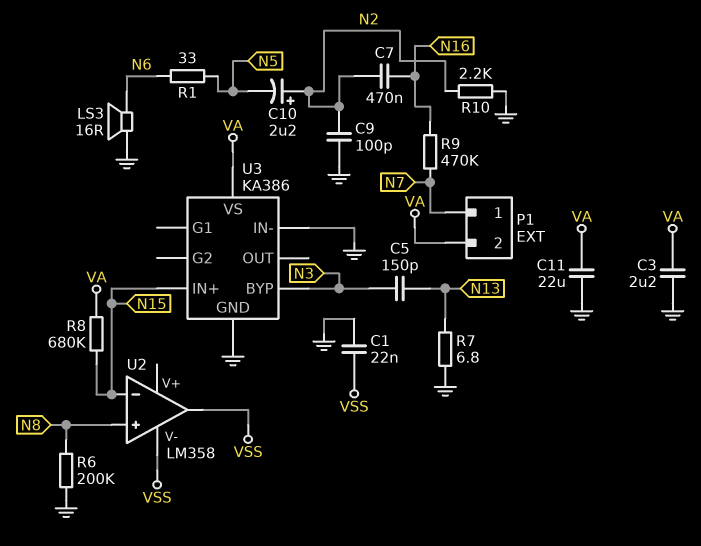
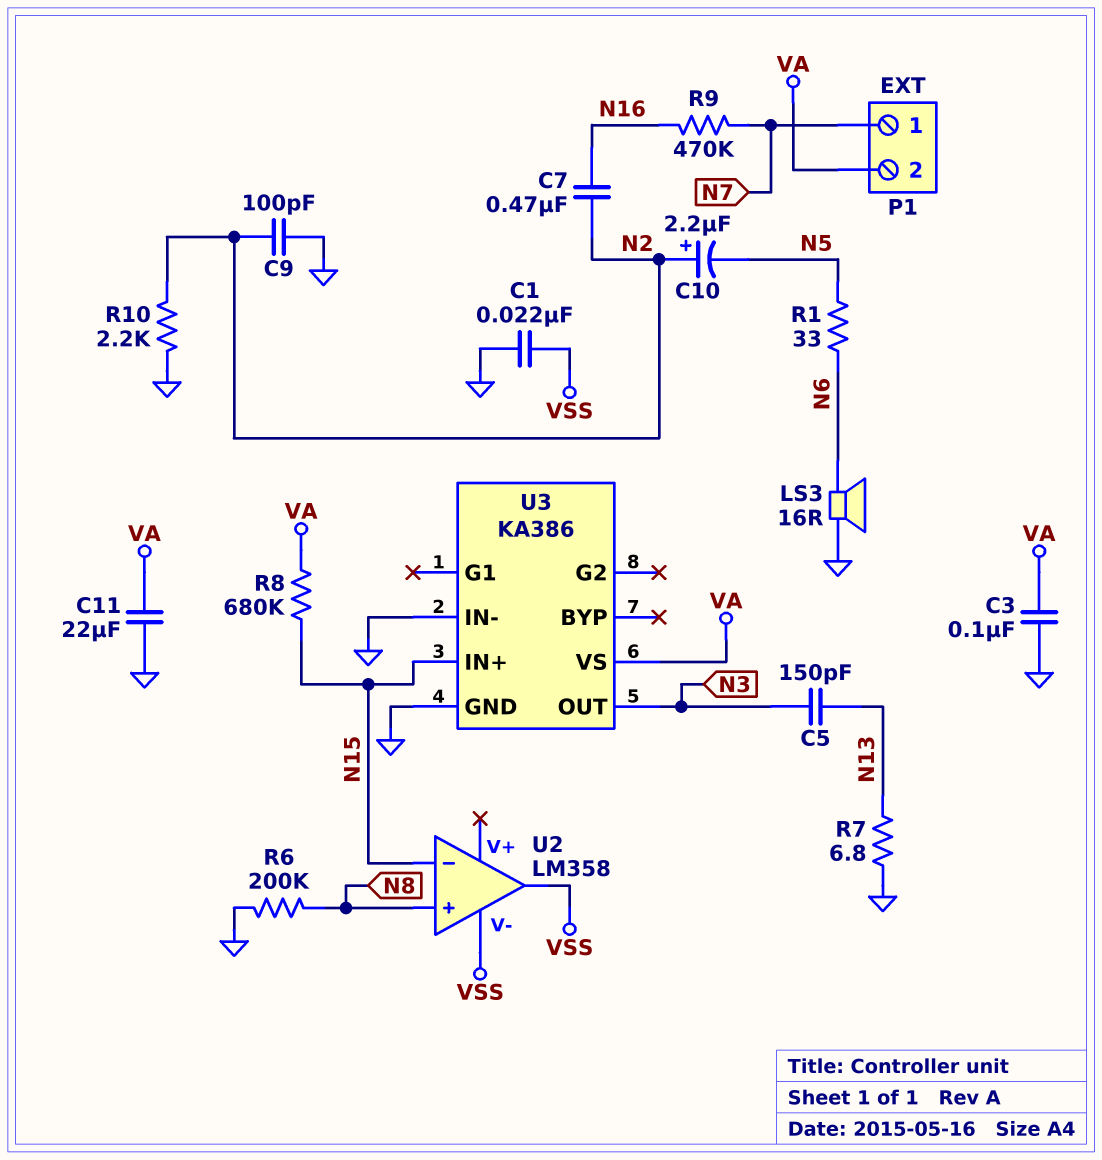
C3: 2.2uF (GND, VA) -> 100nF (GND, VA)
U3 pin BYP: N3 -> none
U3 pin OUT: none -> N3

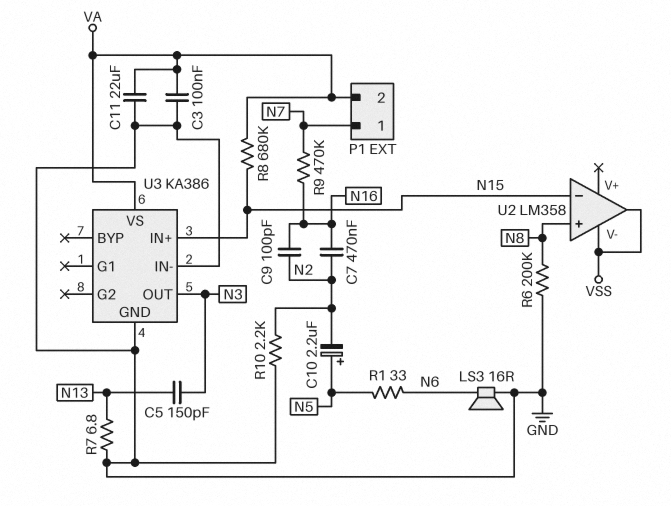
C1: 22nF (GND, VSS) -> none
C9: 100pF (GND, N2) -> 100pF (N2, N16)
C10: 2.2uF (plus N2, minus N5) -> 2.2uF (plus N5, minus N2)

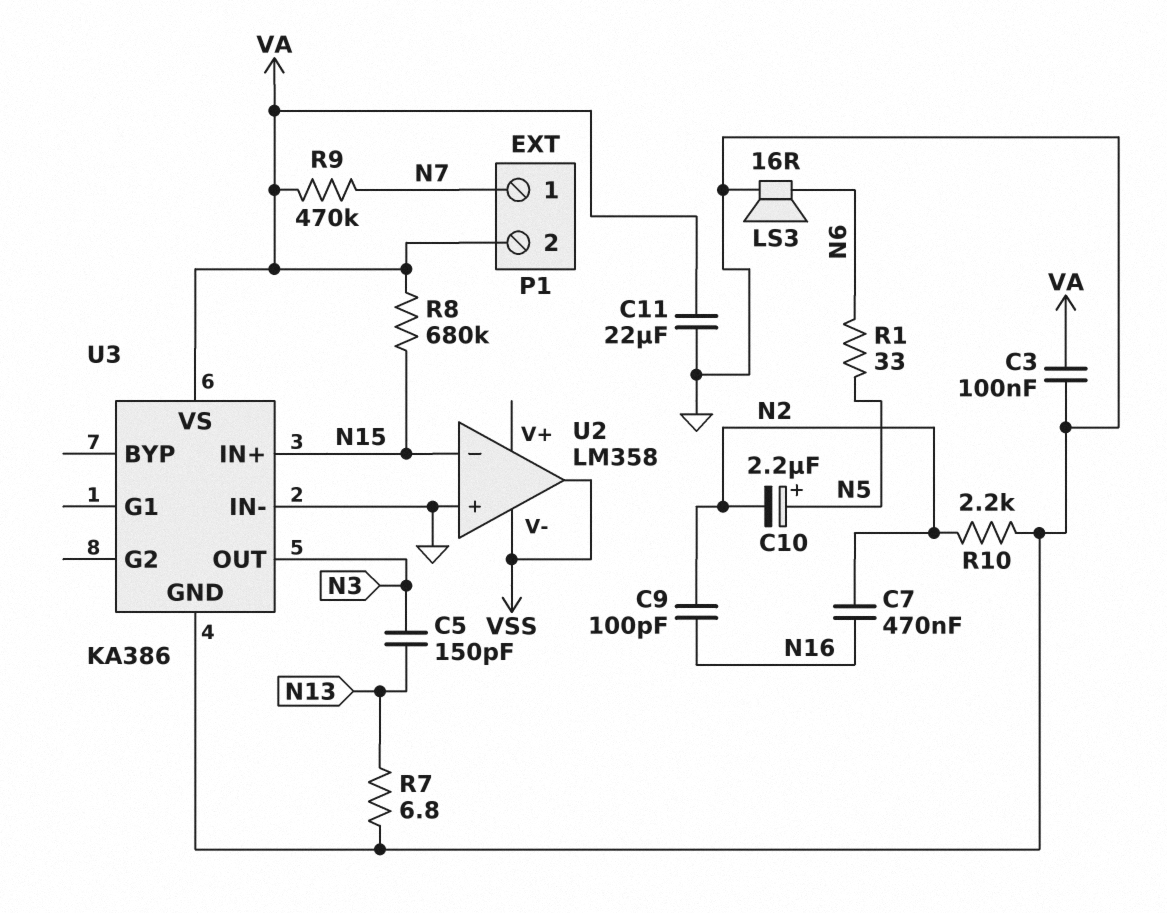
R6: 200k (GND, N8) -> none
R9: 470k (N7, N16) -> 470k (N7, VA)
U2 pin in+: N8 -> GND

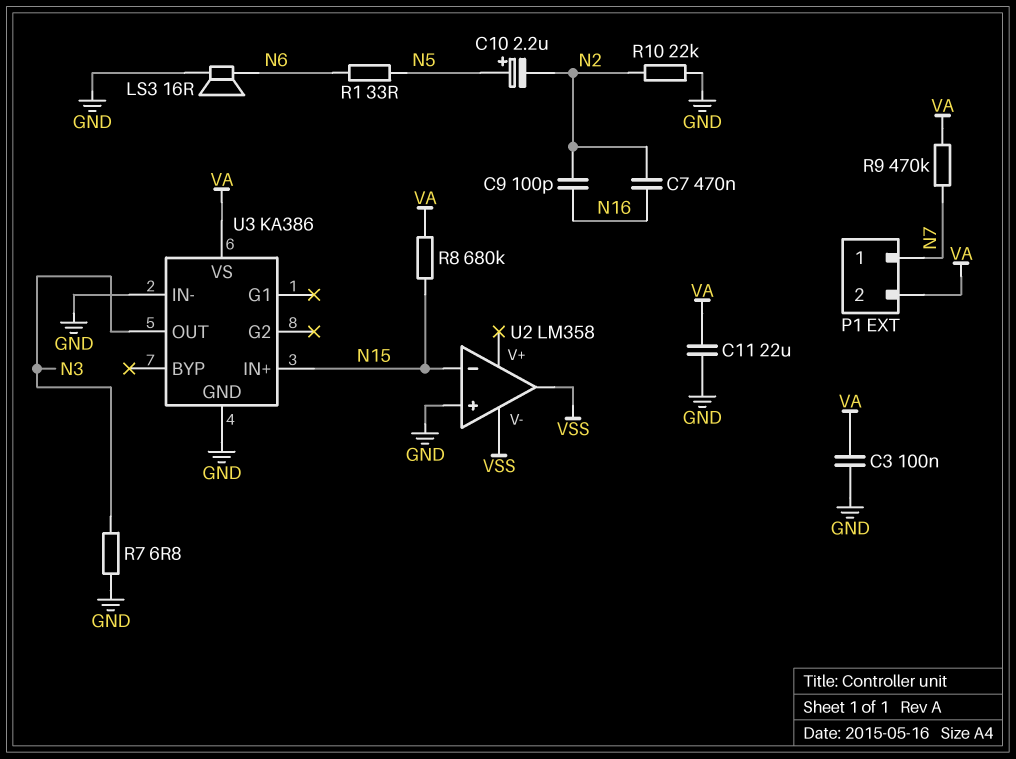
C5: 150pF (N3, N13) -> none
R7: 6.8 (GND, N13) -> 6.8 (GND, N3)
R10: 2.2k (GND, N2) -> 22k (GND, N2)

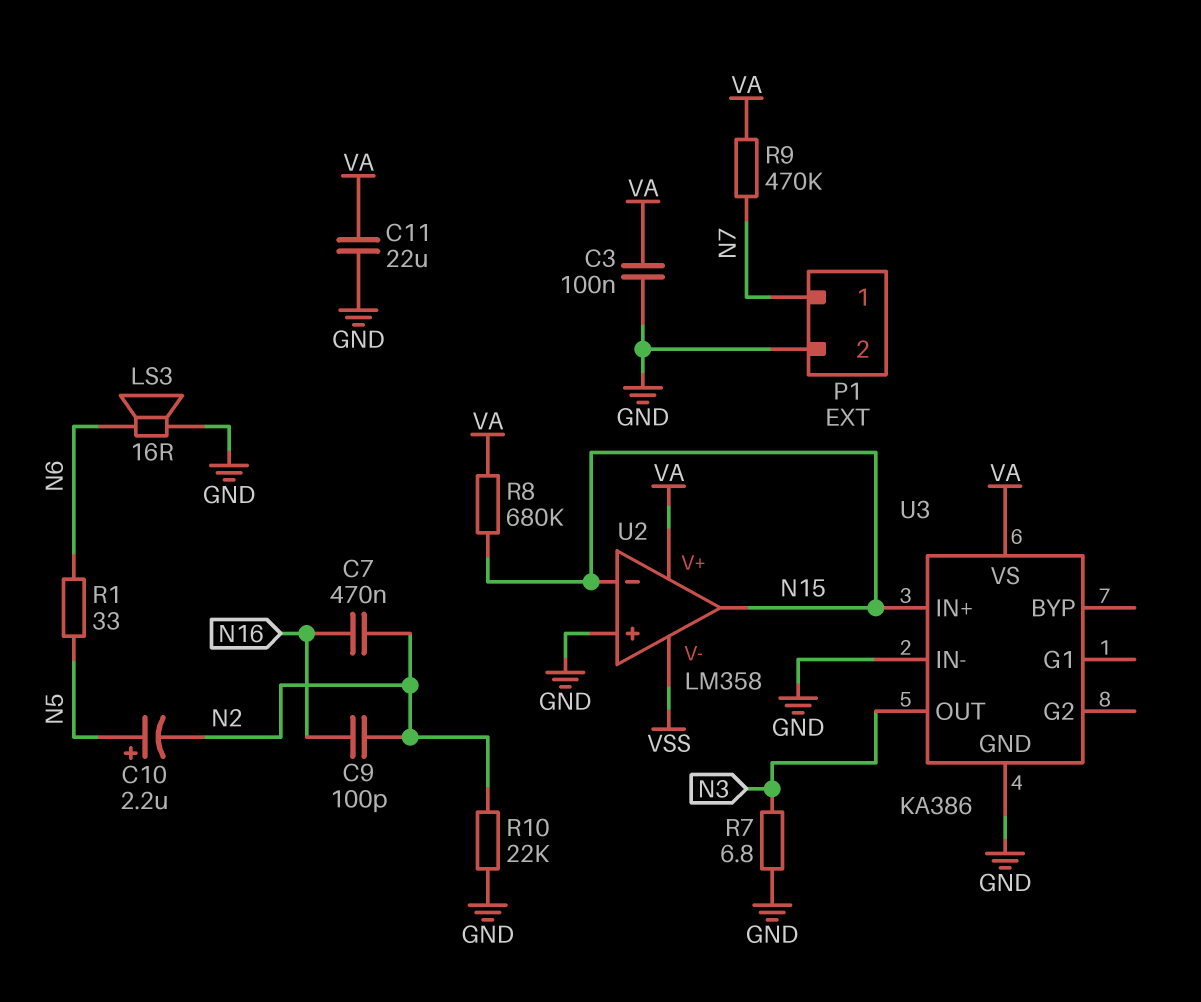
P1 pin 2: VA -> GND
U2 pin V+: none -> VA
U2 pin out: VSS -> N15

